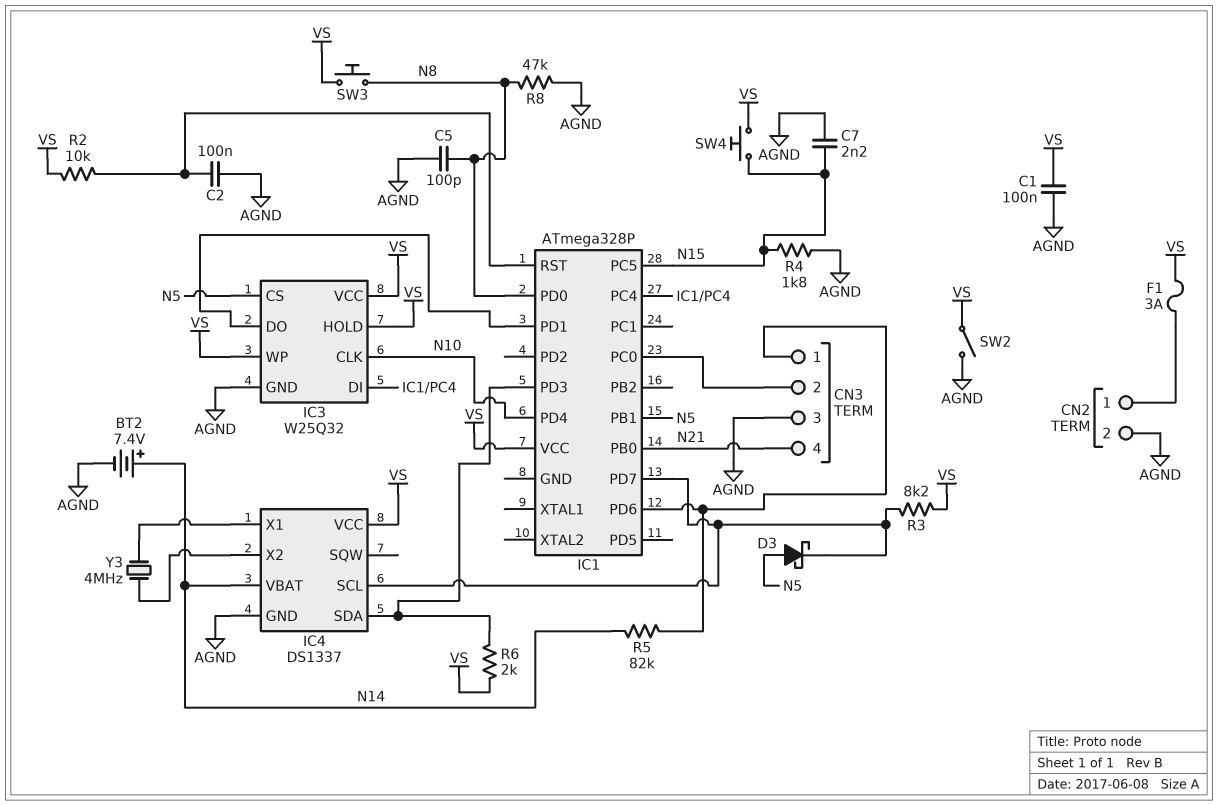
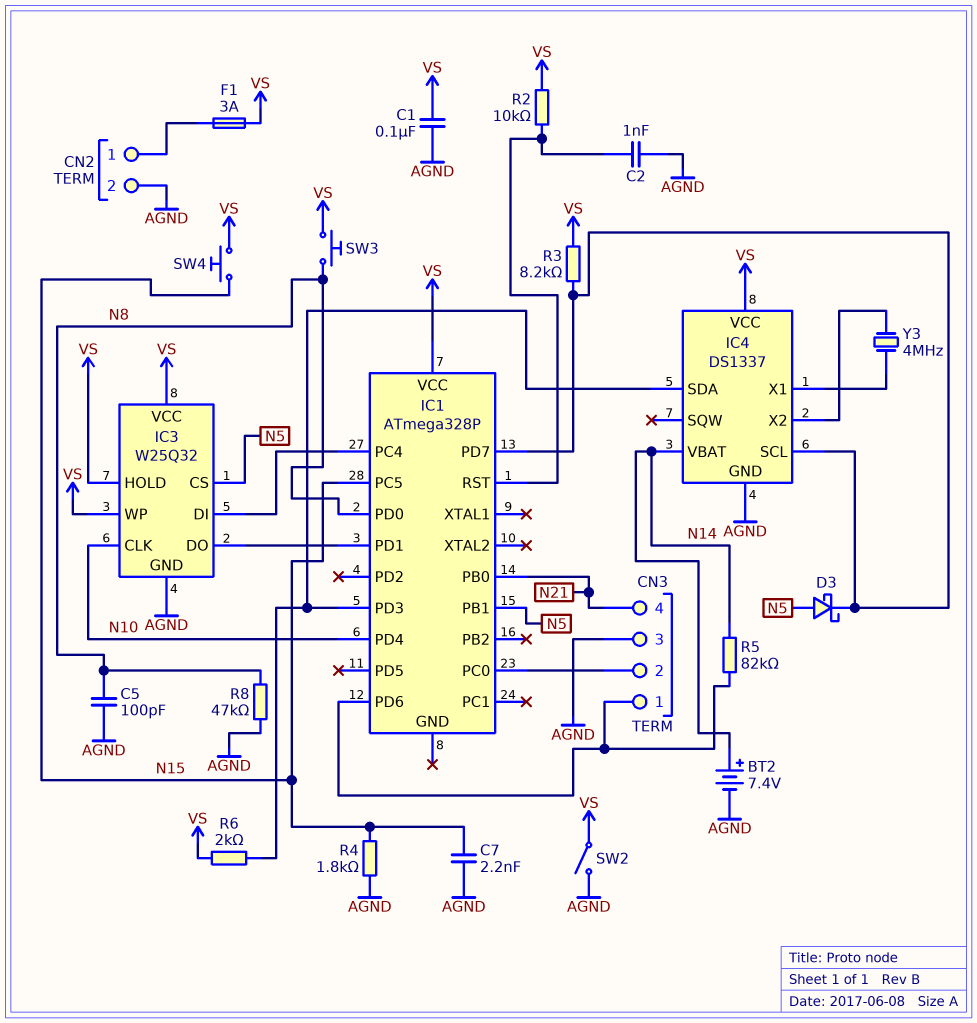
C2: 100nF (AGND, IC1/RST) -> 1nF (AGND, IC1/RST)

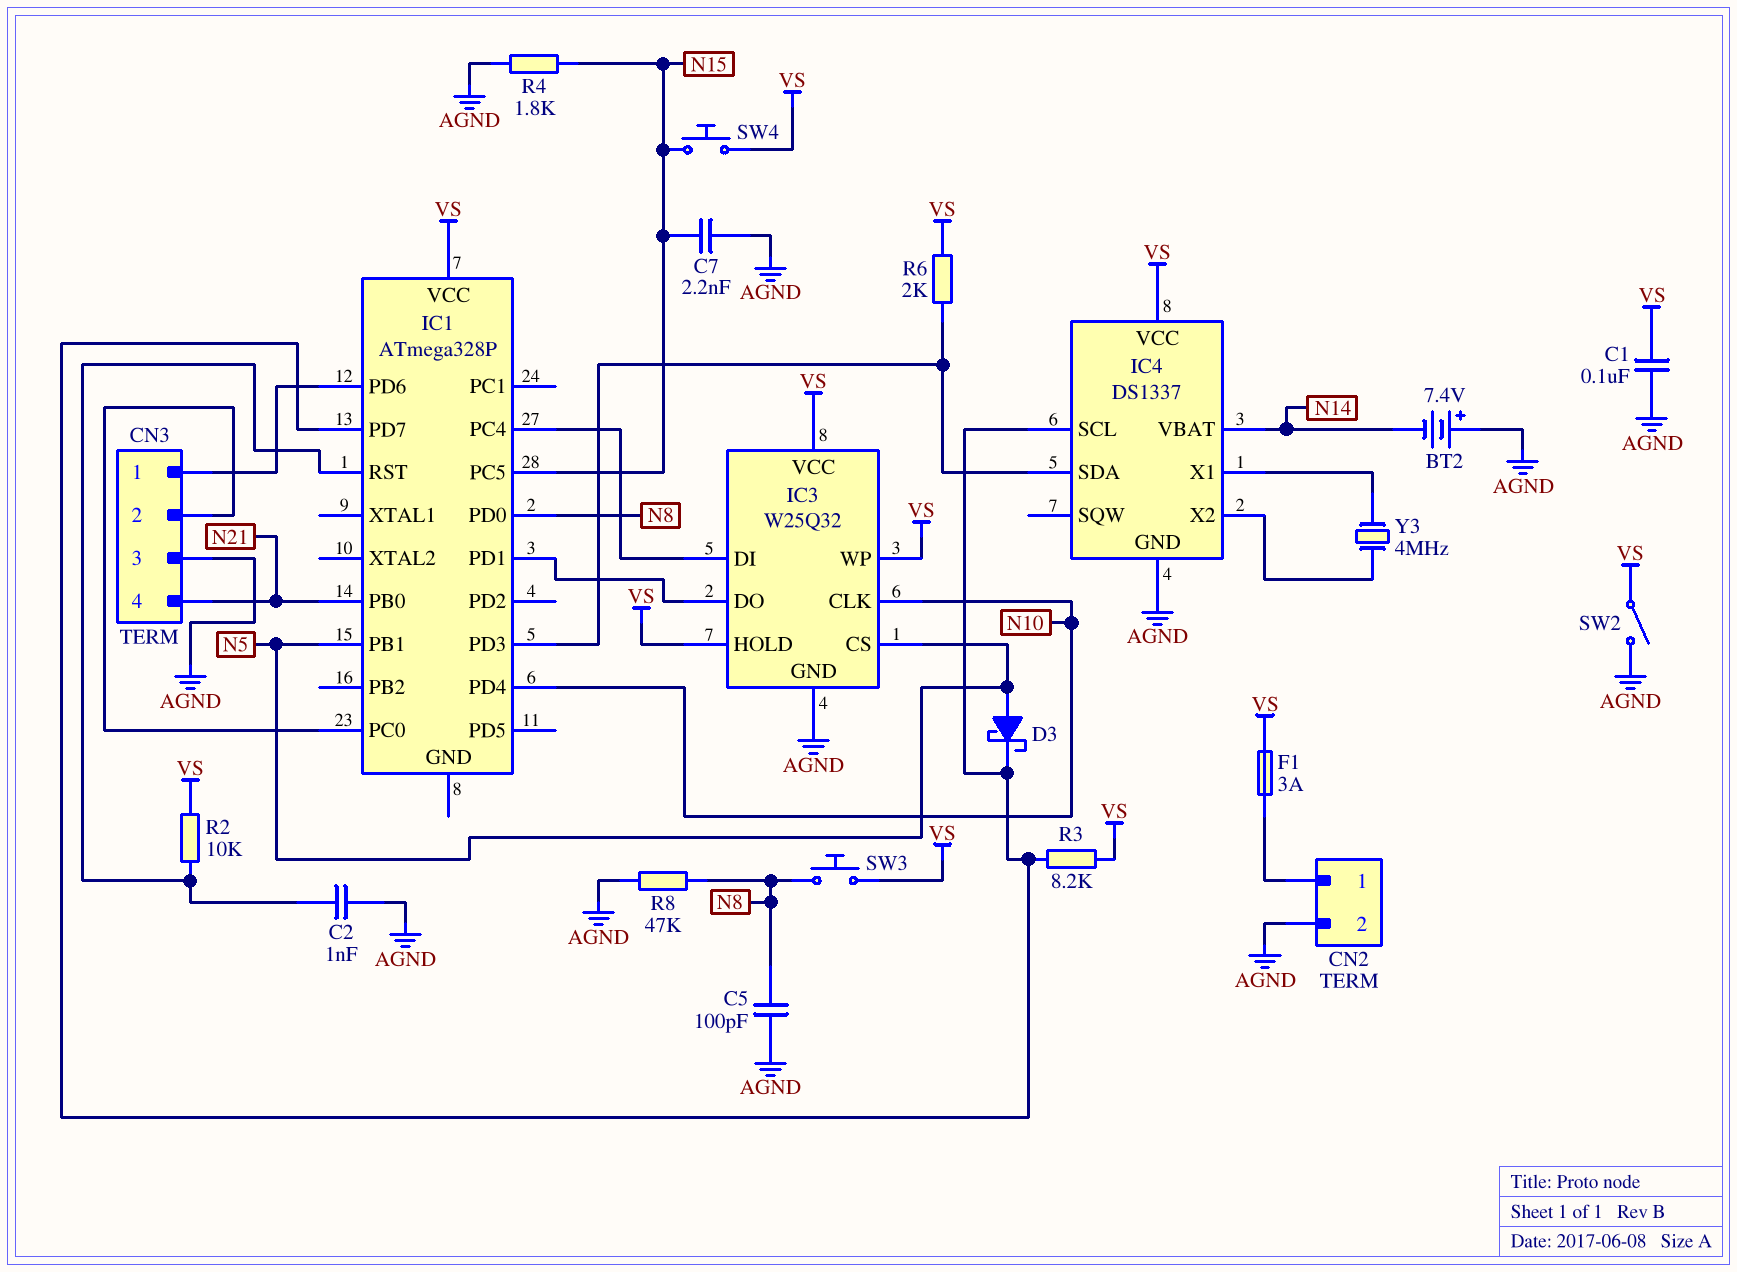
BT2: 7.4V (plus N14, minus AGND) -> 7.4V (plus AGND, minus N14)
R5: 82k (CN3/1, N14) -> none

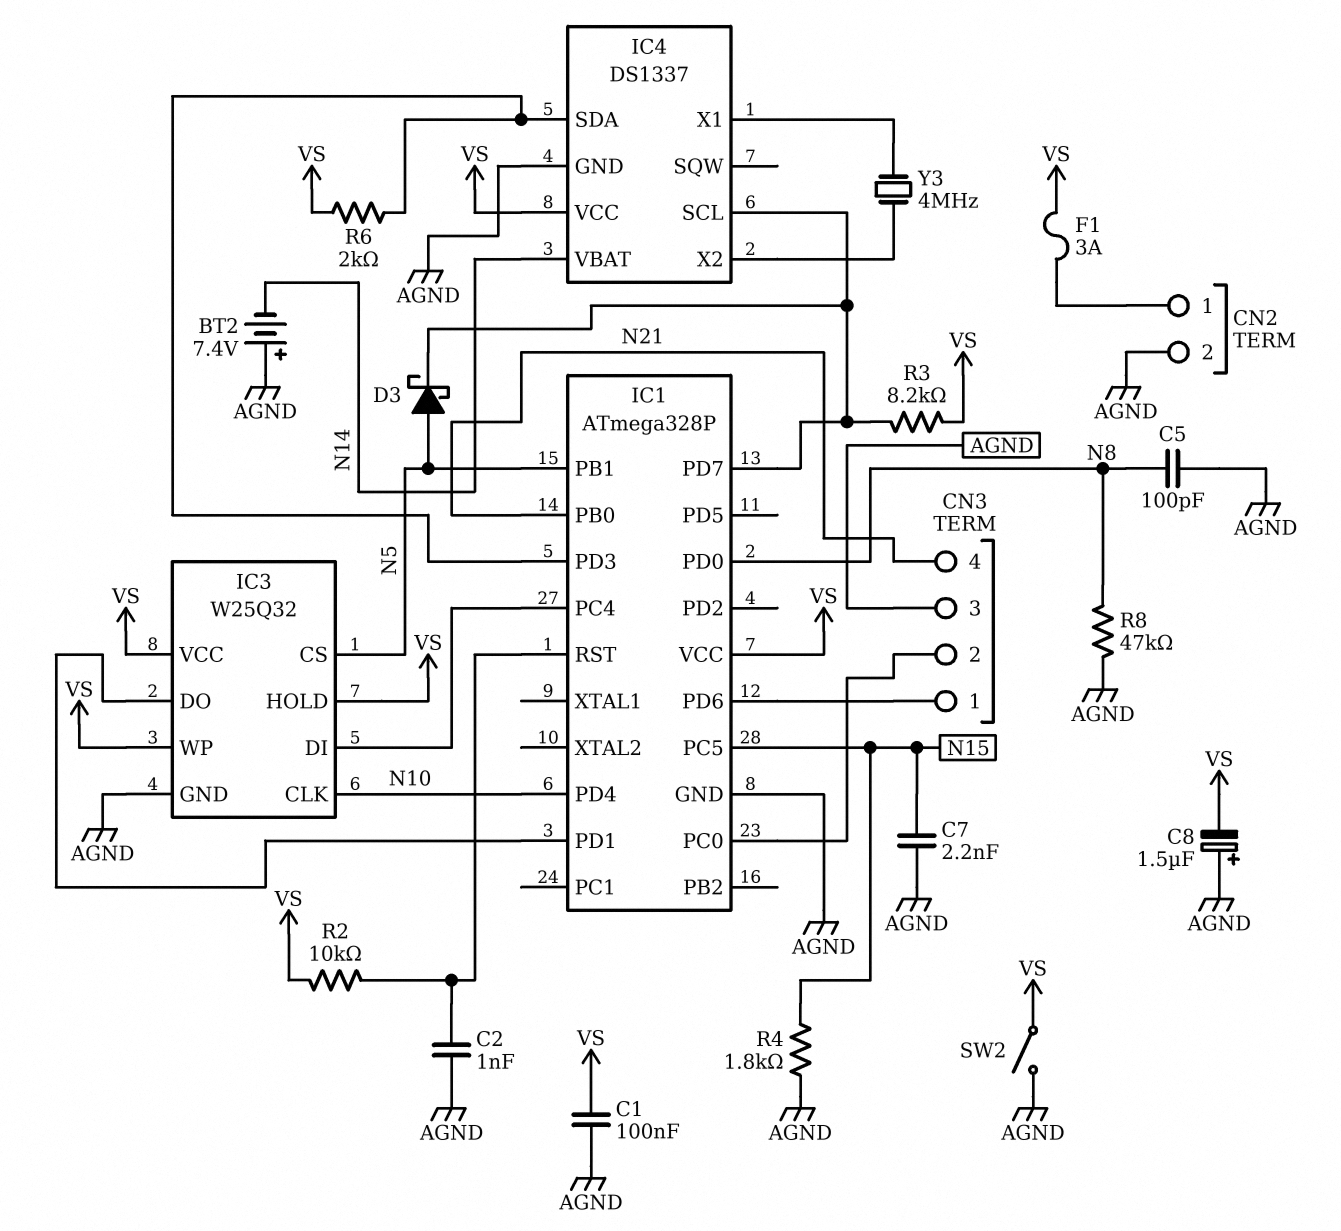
C8: none -> 1.5uF (plus AGND, minus VS)
IC1 pin GND: none -> AGND
SW3: button (N8, VS) -> none
SW4: button (N15, VS) -> none

